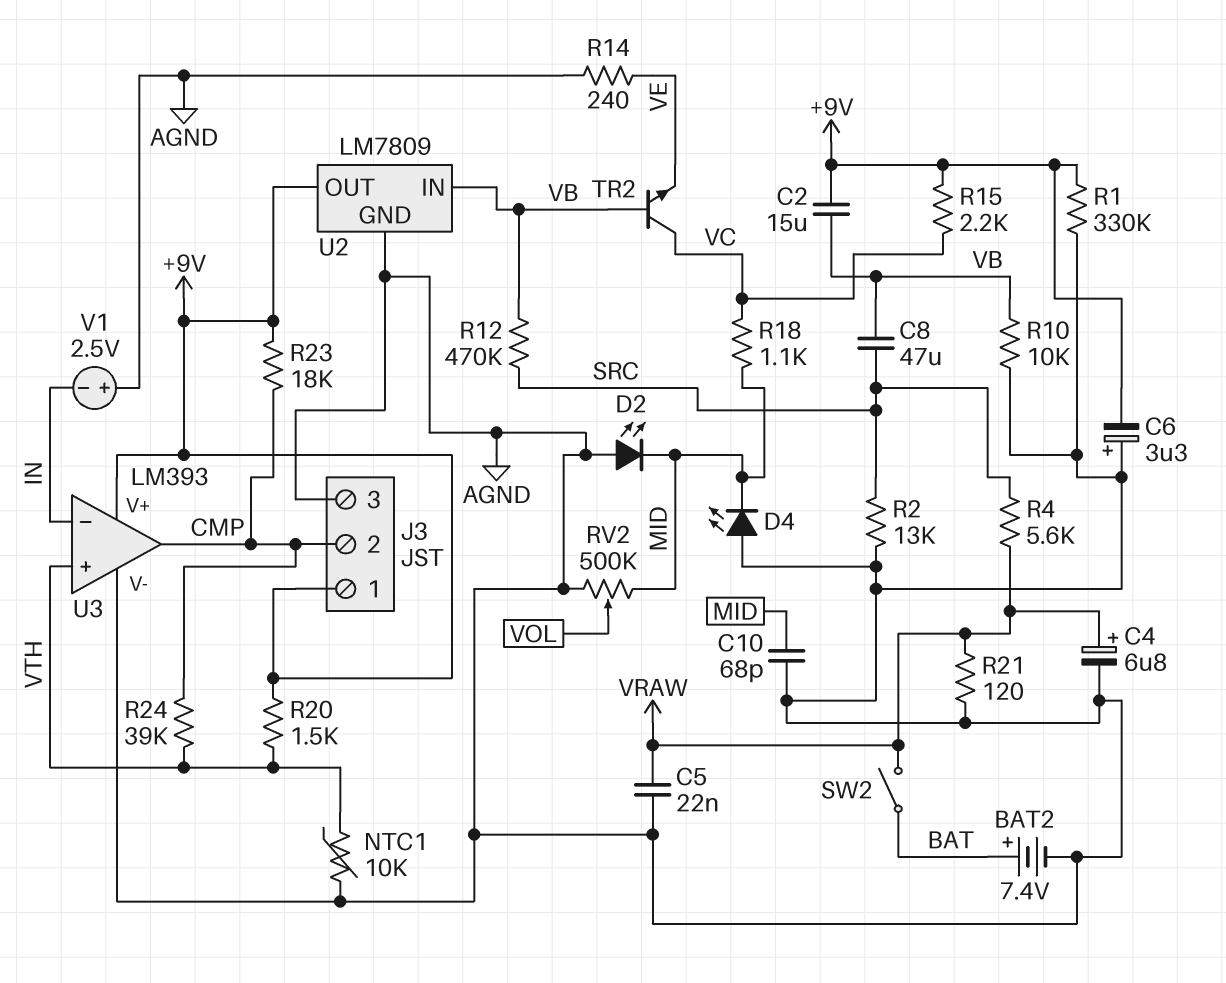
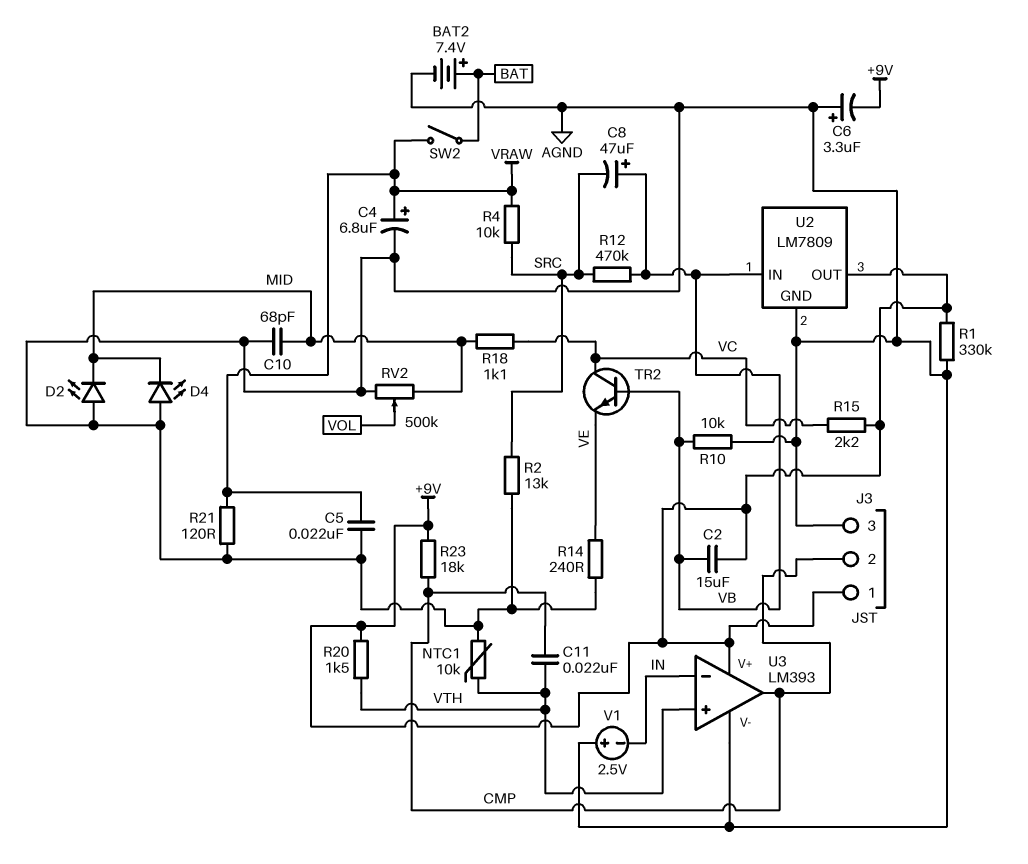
C8: 47uF (SRC, VB) -> 47uF (plus VB, minus SRC)
C11: none -> 22nF (CMP, VTH)
R4: 5.6k (SRC, VRAW) -> 10k (SRC, VRAW)
R24: 39k (CMP, VTH) -> none

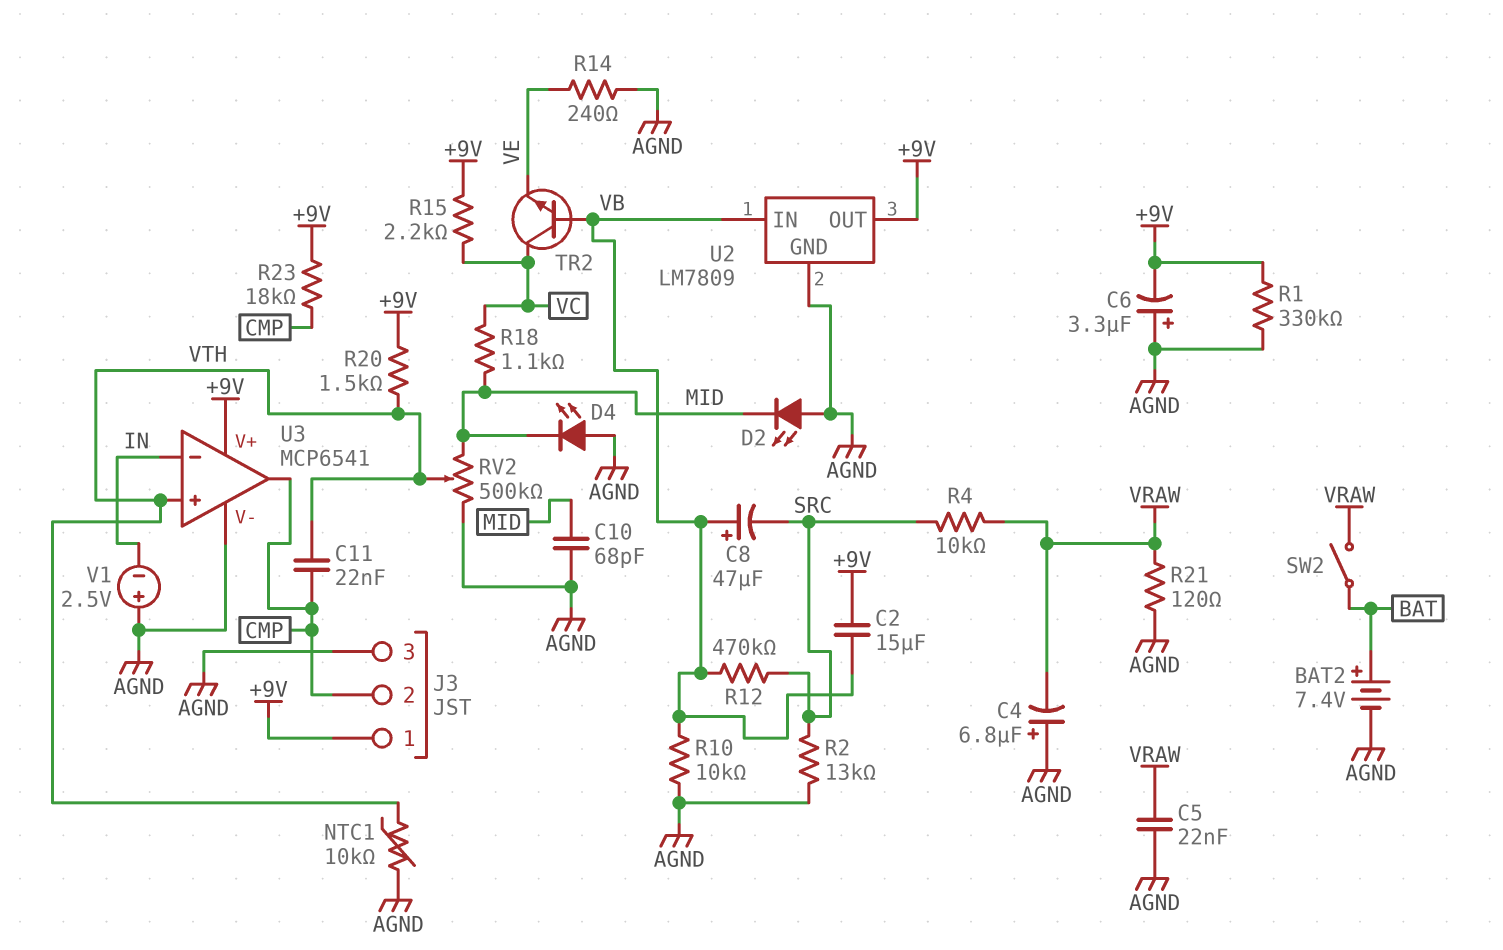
C4: 6.8uF (plus VRAW, minus AGND) -> 6.8uF (plus AGND, minus VRAW)
RV2: 500k (AGND, MID, wiper VOL) -> 500k (AGND, MID, wiper VTH)
U3: LM393 -> MCP6541

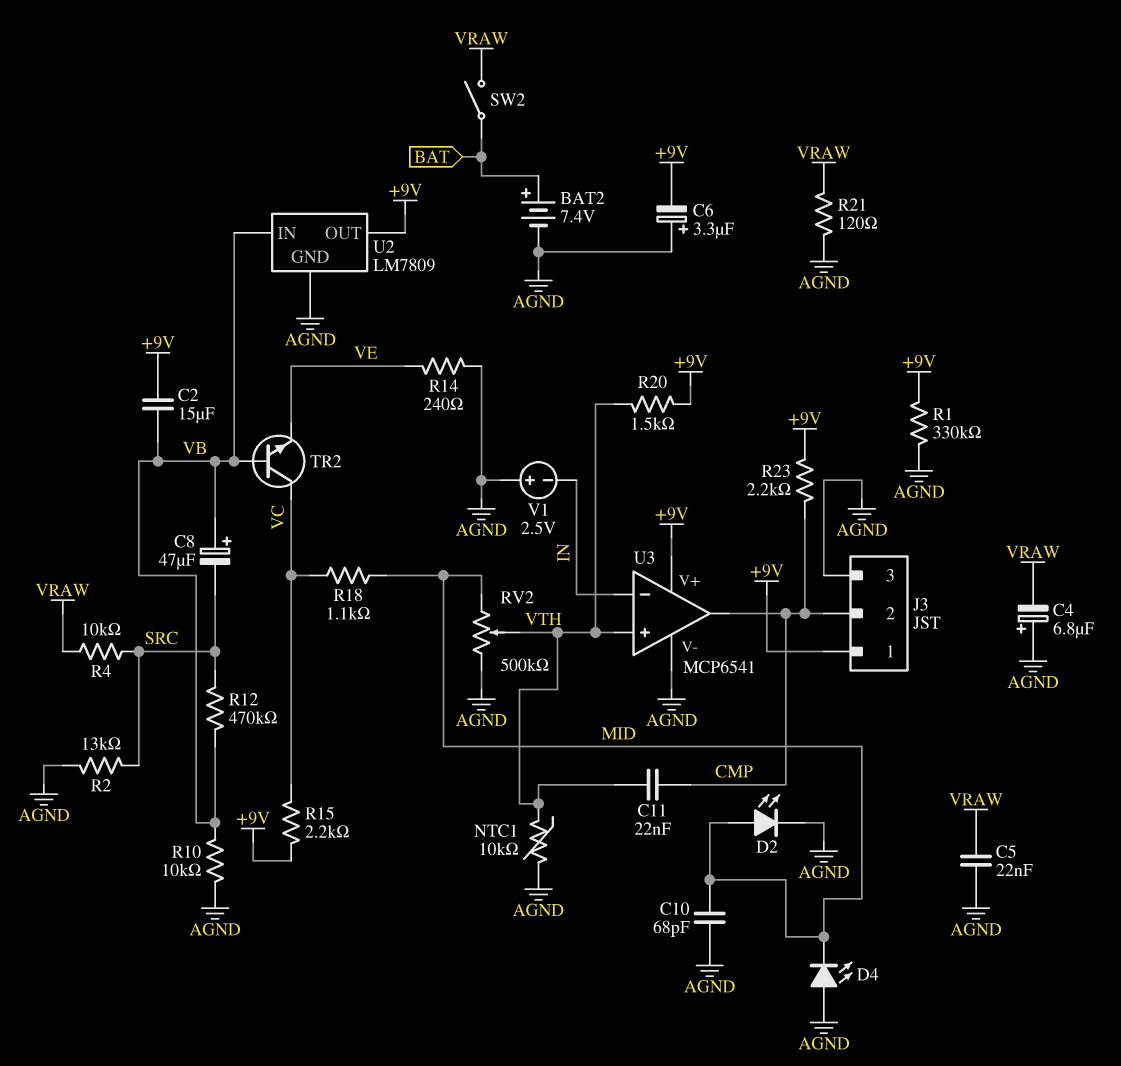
D2: LED (A AGND, K MID) -> LED (A MID, K AGND)
R23: 18k (+9V, CMP) -> 2.2k (+9V, CMP)

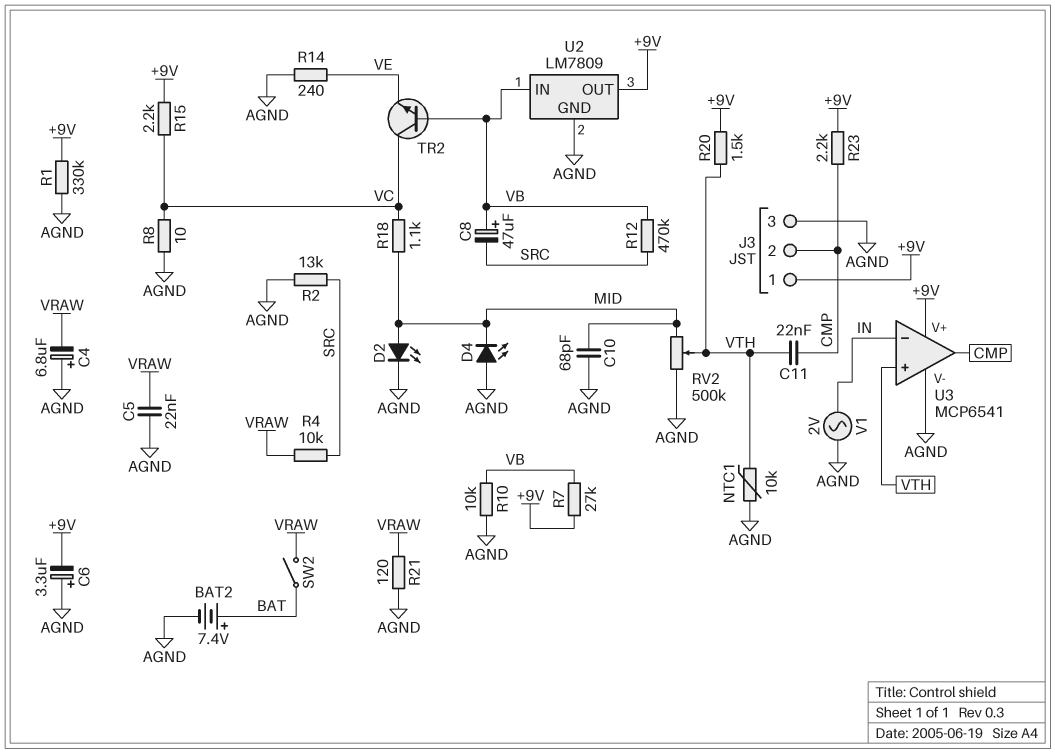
C2: 15uF (+9V, VB) -> none
R7: none -> 27k (+9V, VB)
R8: none -> 10 (AGND, VC)
V1: 2.5V (plus AGND, minus IN) -> AC 2V (AGND, IN)

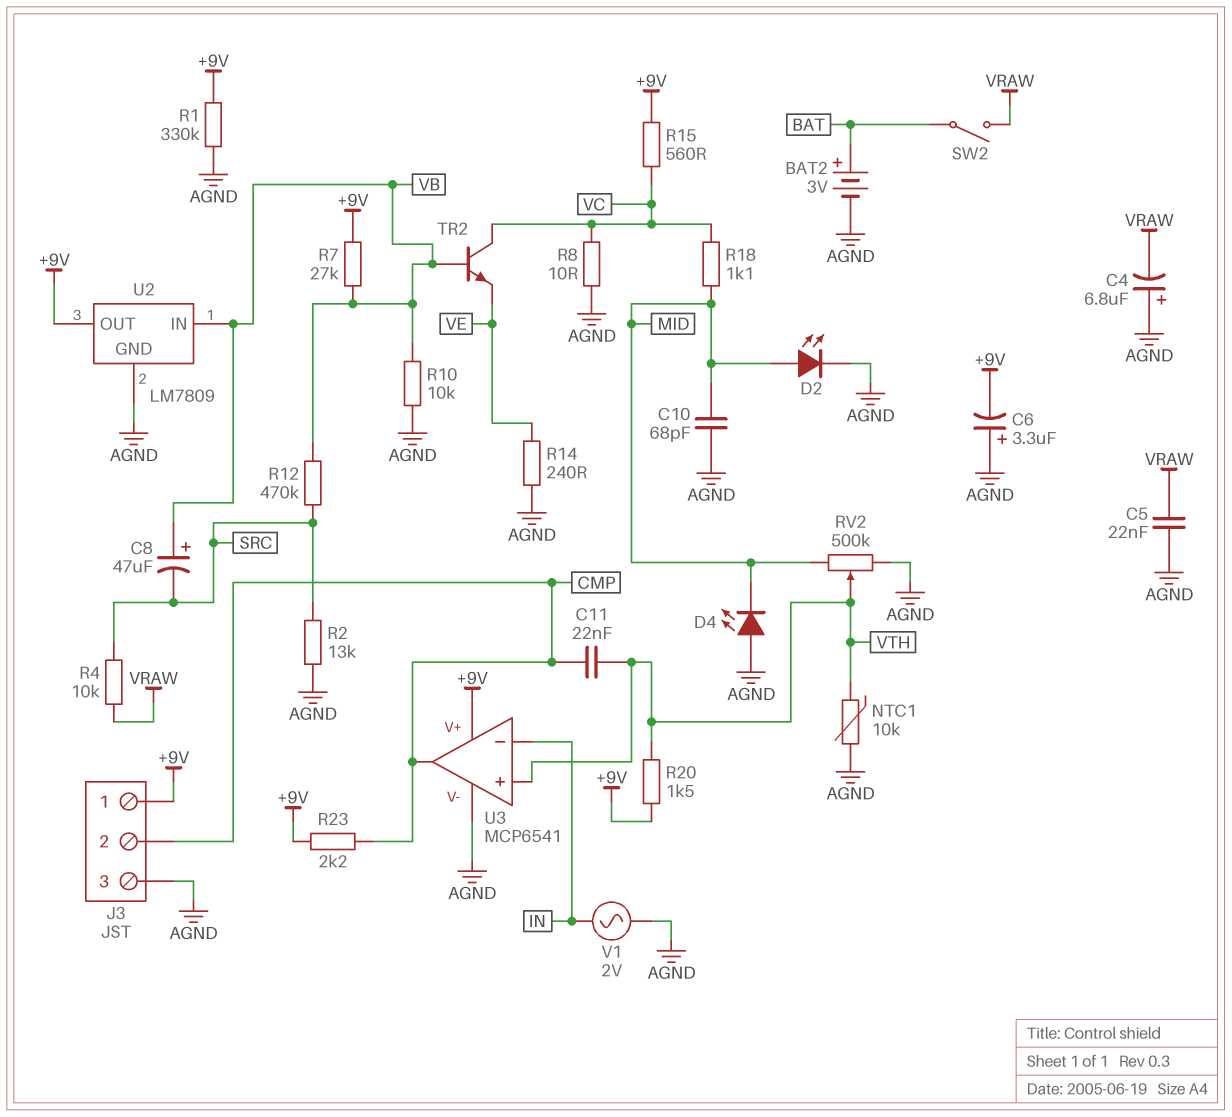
BAT2: 7.4V (plus BAT, minus AGND) -> 3V (plus BAT, minus AGND)
R15: 2.2k (+9V, VC) -> 560 (+9V, VC)
R21: 120 (AGND, VRAW) -> none

